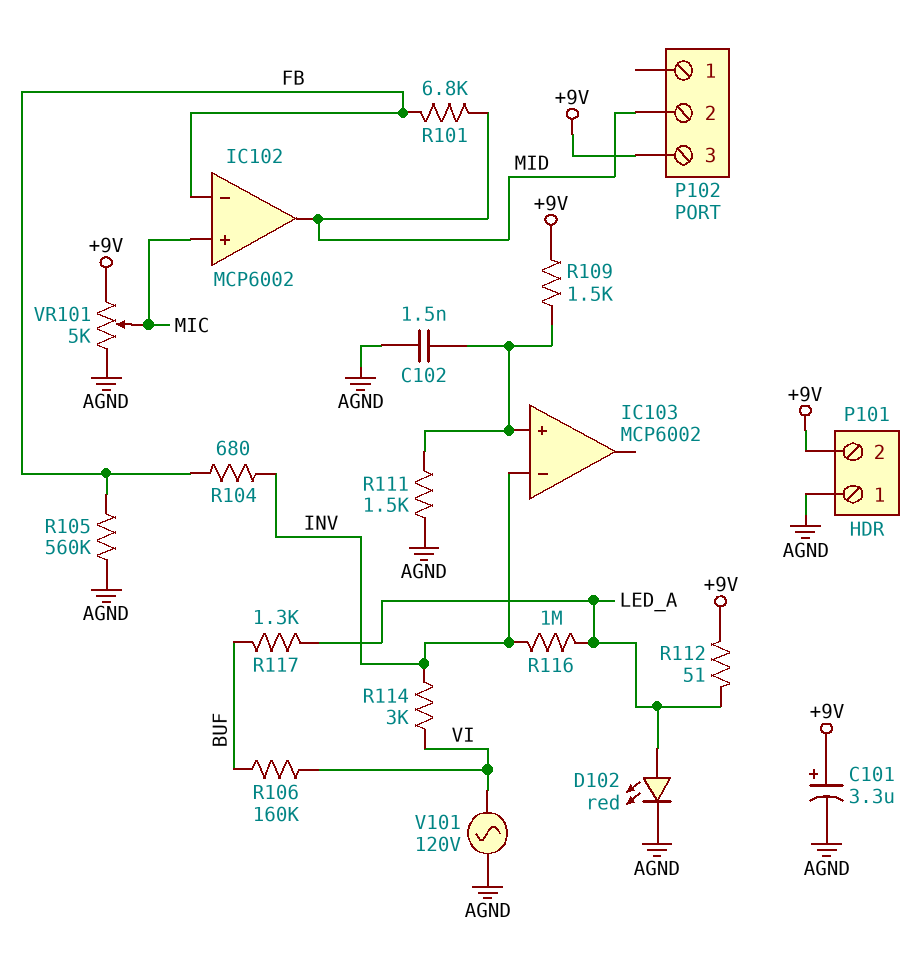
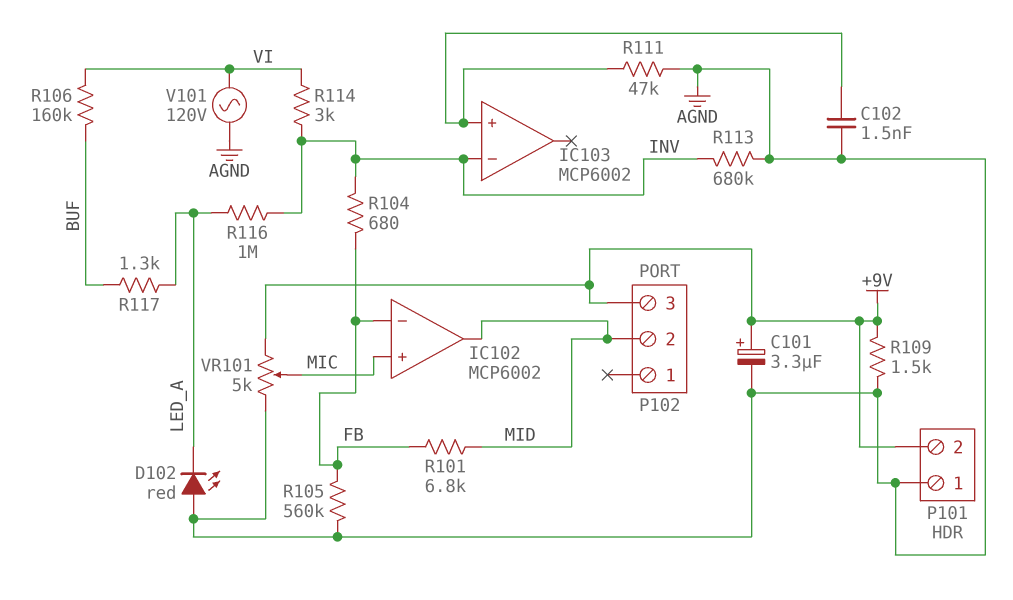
D102: LED red (A LED_A, K AGND) -> LED red (A AGND, K LED_A)
R109: 1.5k (+9V, IC103/in+) -> 1.5k (+9V, AGND)
R111: 1.5k (AGND, IC103/in+) -> 47k (AGND, IC103/in+)
R112: 51 (+9V, LED_A) -> none
R113: none -> 680k (AGND, INV)

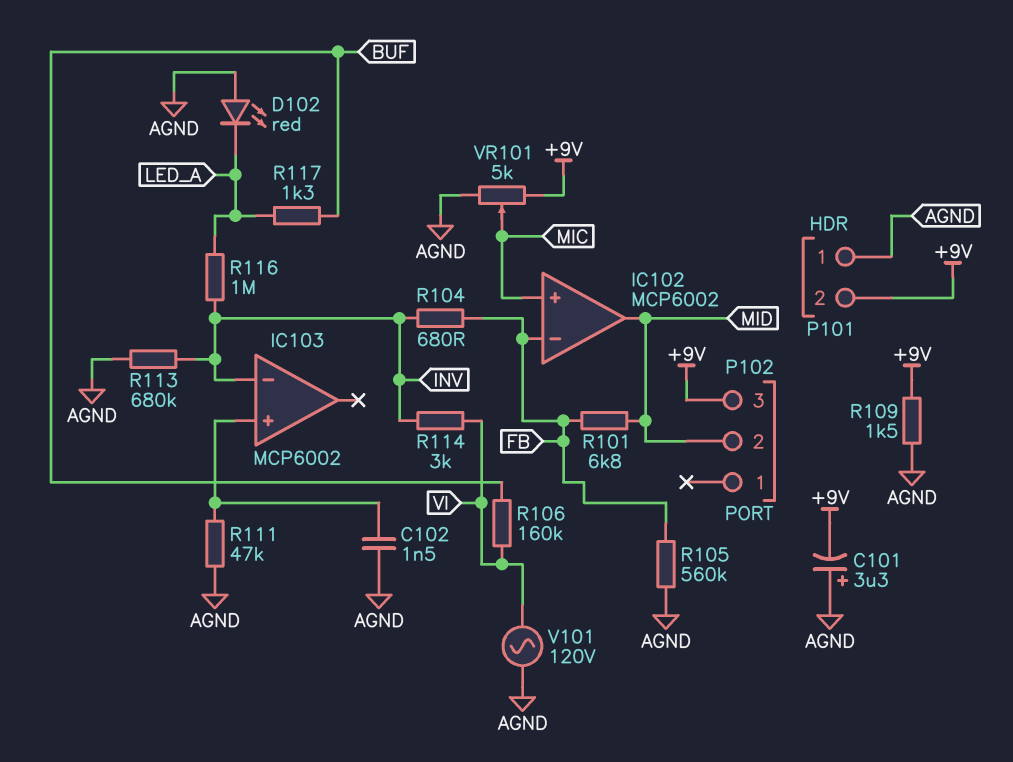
C101: 3.3uF (plus +9V, minus AGND) -> 3.3uF (plus AGND, minus +9V)

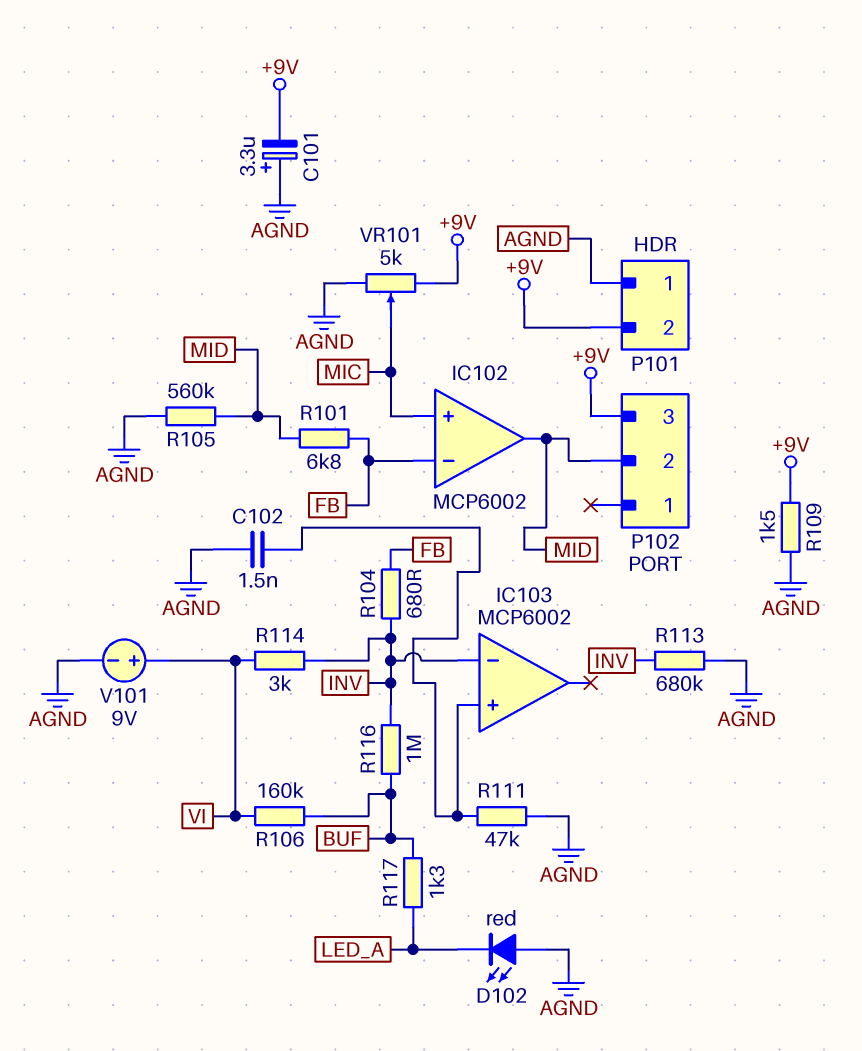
R105: 560k (AGND, FB) -> 560k (AGND, MID)
R116: 1M (INV, LED_A) -> 1M (BUF, INV)
V101: AC 120V (AGND, VI) -> 9V (plus VI, minus AGND)

